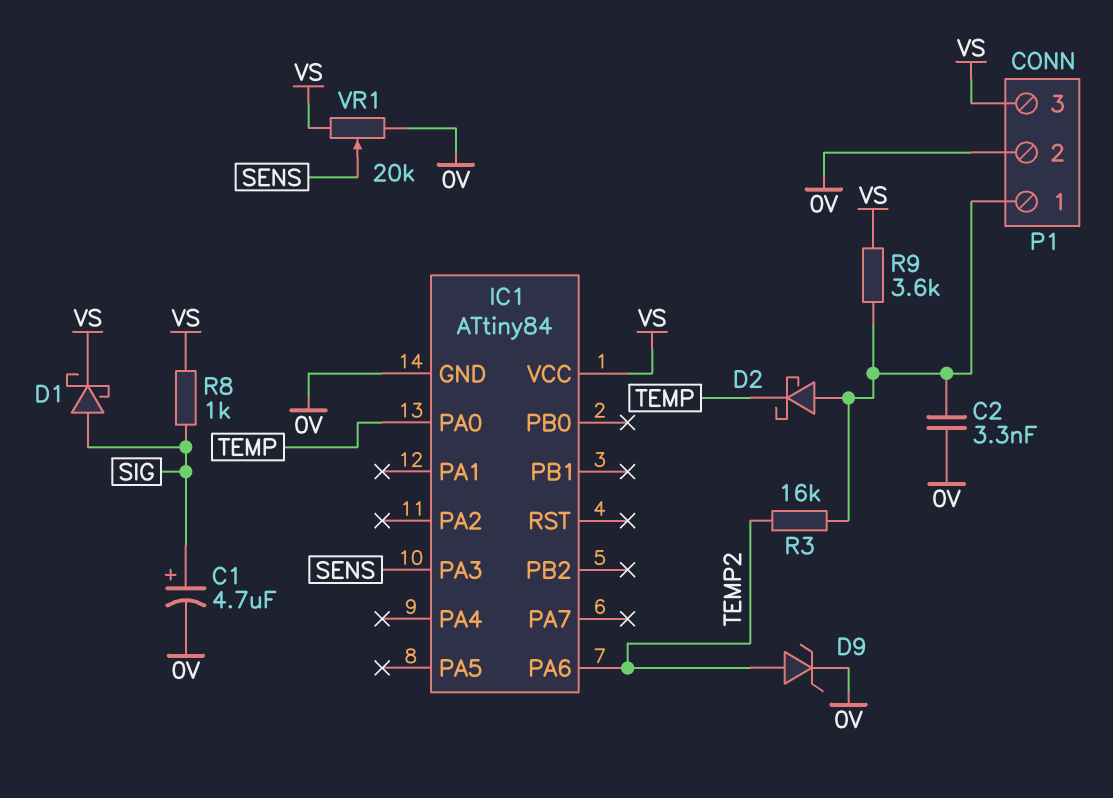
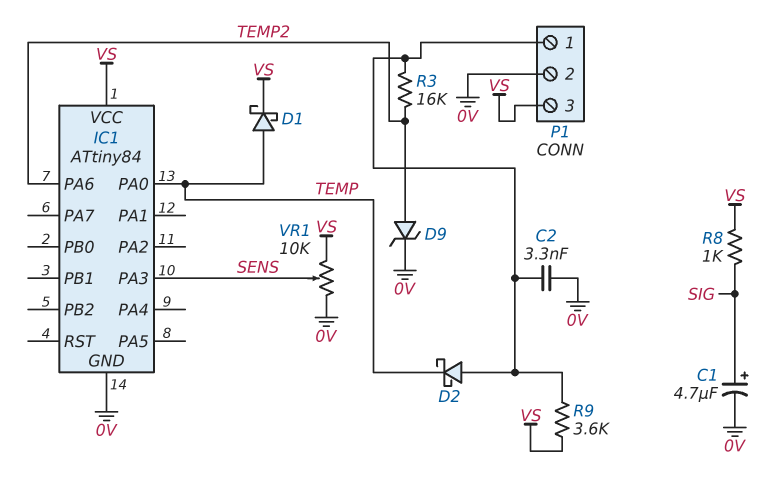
D1: schottky (A SIG, K VS) -> schottky (A TEMP, K VS)
VR1: 20k (0V, VS, wiper SENS) -> 10k (0V, VS, wiper SENS)

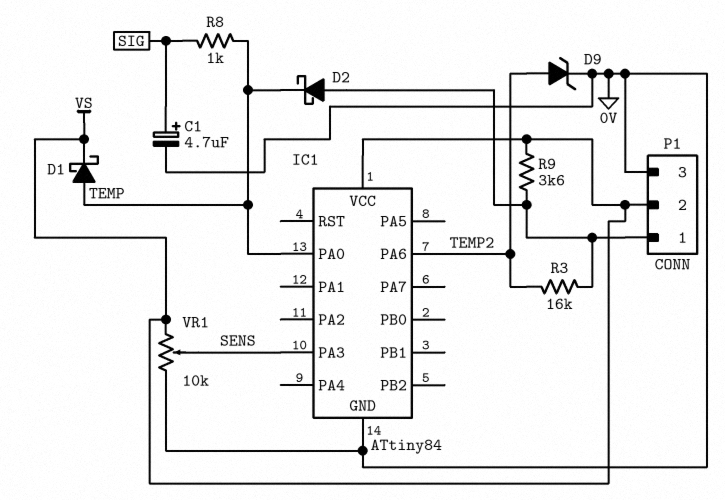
C2: 3.3nF (0V, P1/1) -> none
P1 pin 2: 0V -> VS
P1 pin 3: VS -> 0V
R8: 1k (SIG, VS) -> 1k (SIG, TEMP)

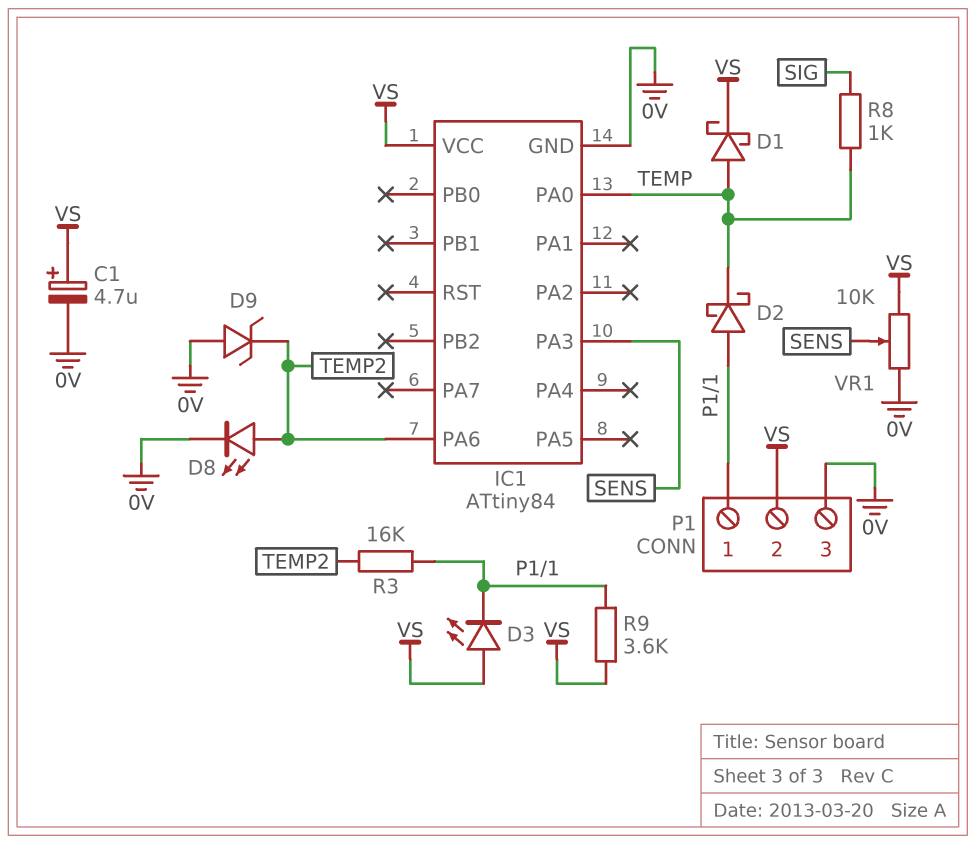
C1: 4.7uF (plus SIG, minus 0V) -> 4.7uF (plus VS, minus 0V)
D3: none -> LED (A VS, K P1/1)
D8: none -> LED (A TEMP2, K 0V)
D9: zener (A TEMP2, K 0V) -> zener (A 0V, K TEMP2)

